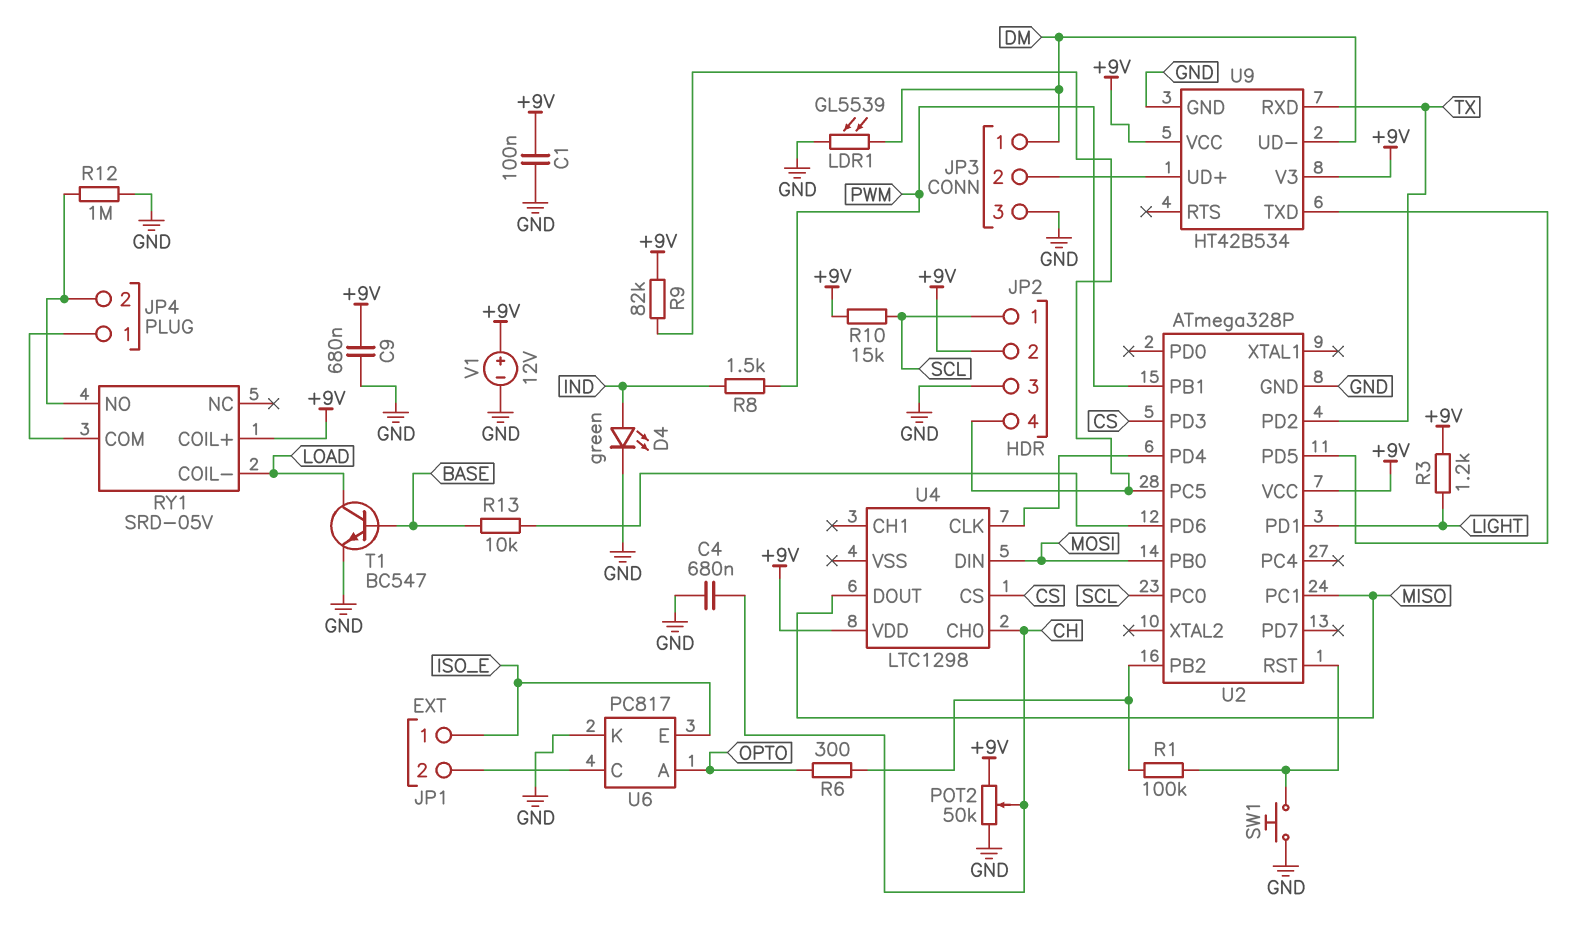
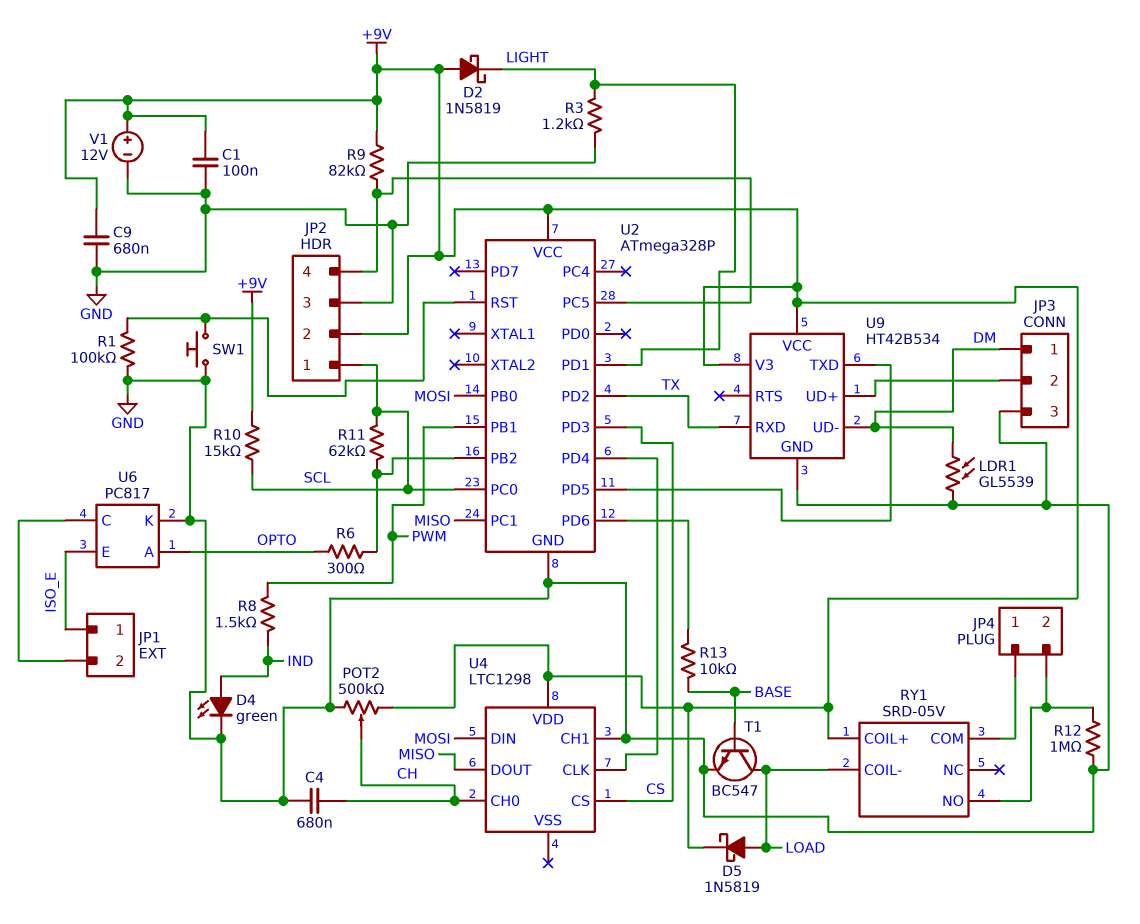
D2: none -> schottky 1N5819 (A +9V, K LIGHT)
D5: none -> schottky 1N5819 (A LOAD, K +9V)
POT2: 50k (+9V, GND, wiper CH) -> 500k (+9V, GND, wiper CH)
R1: 100k (U2/PB2, U2/RST) -> 100k (GND, U2/RST)
R3: 1.2k (+9V, LIGHT) -> 1.2k (GND, LIGHT)
R11: none -> 62k (SCL, U2/PB2)
U4 pin CH1: none -> GND

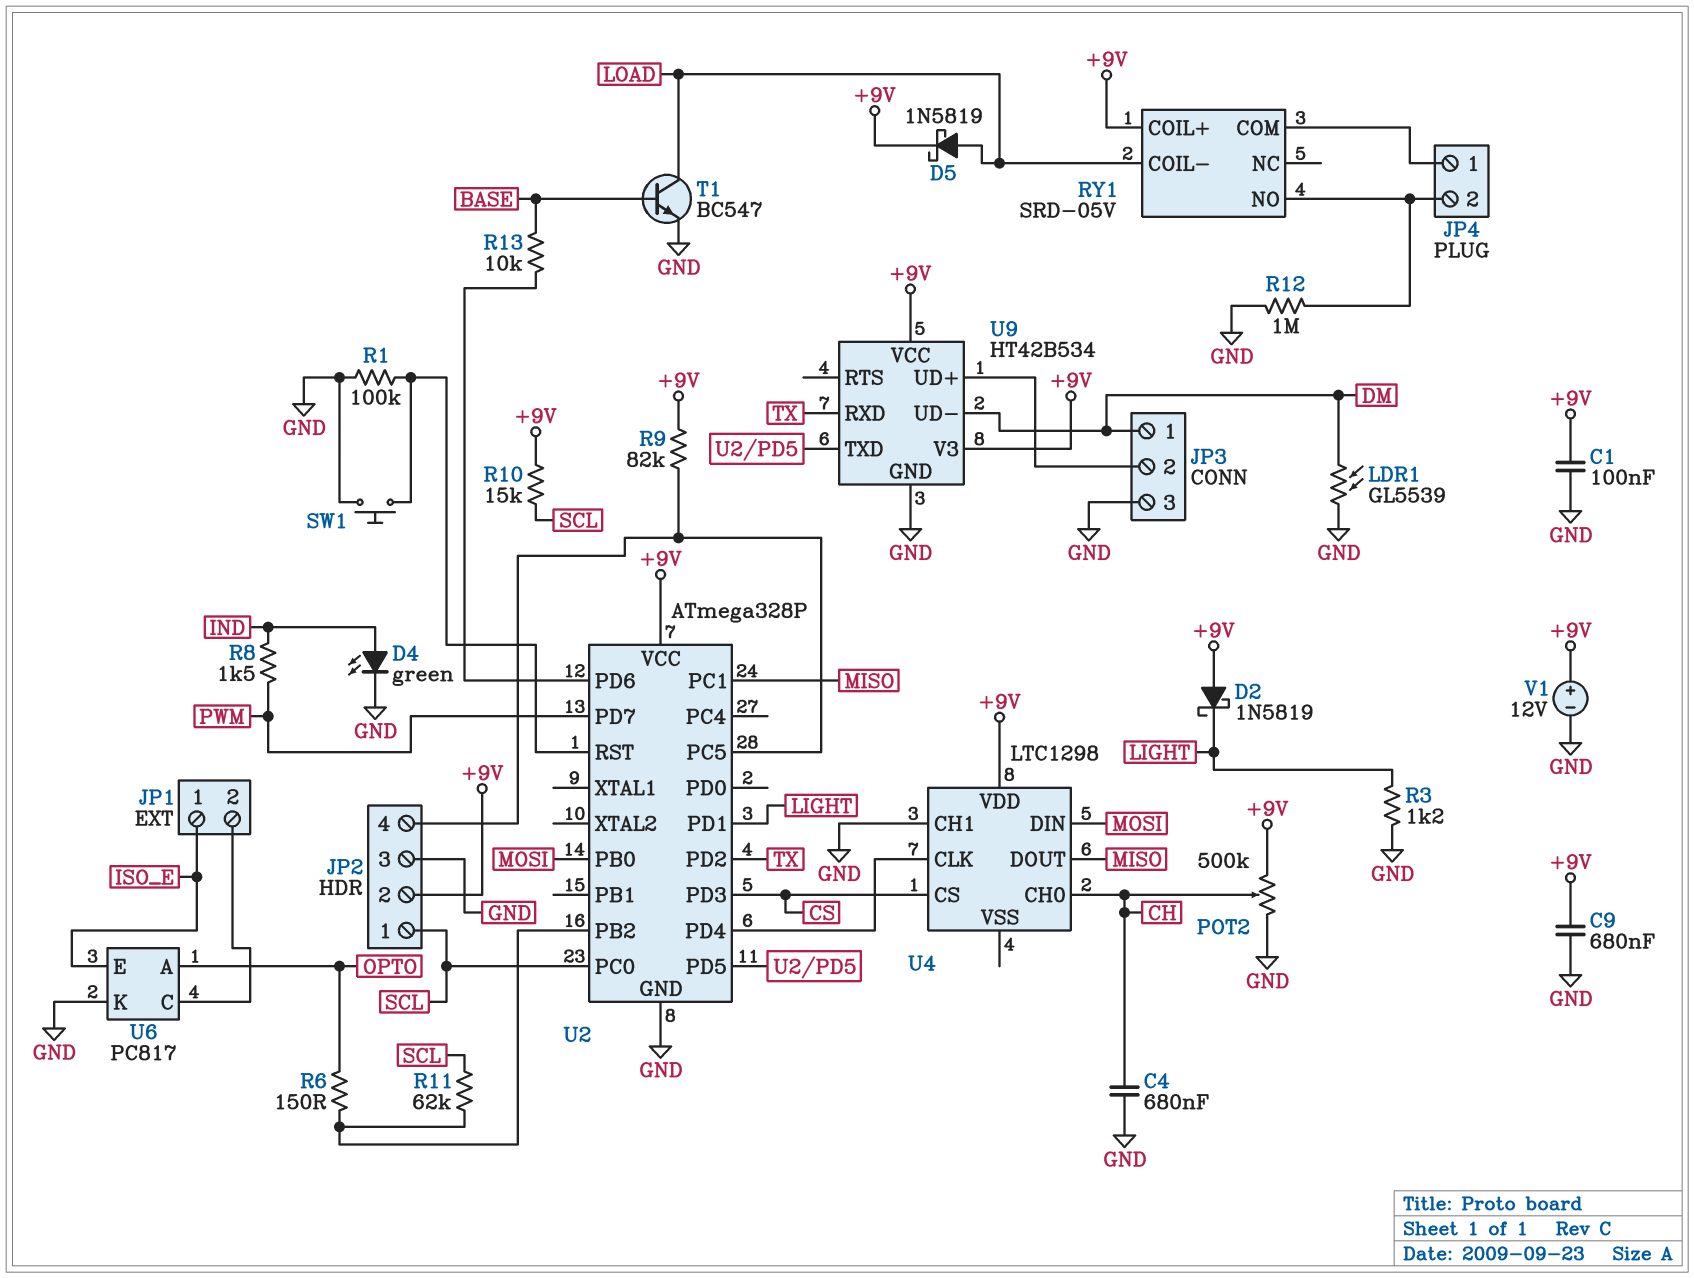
R6: 300 (OPTO, U2/PB2) -> 150 (OPTO, U2/PB2)
U2 pin PB1: PWM -> none
U2 pin PD7: none -> PWM

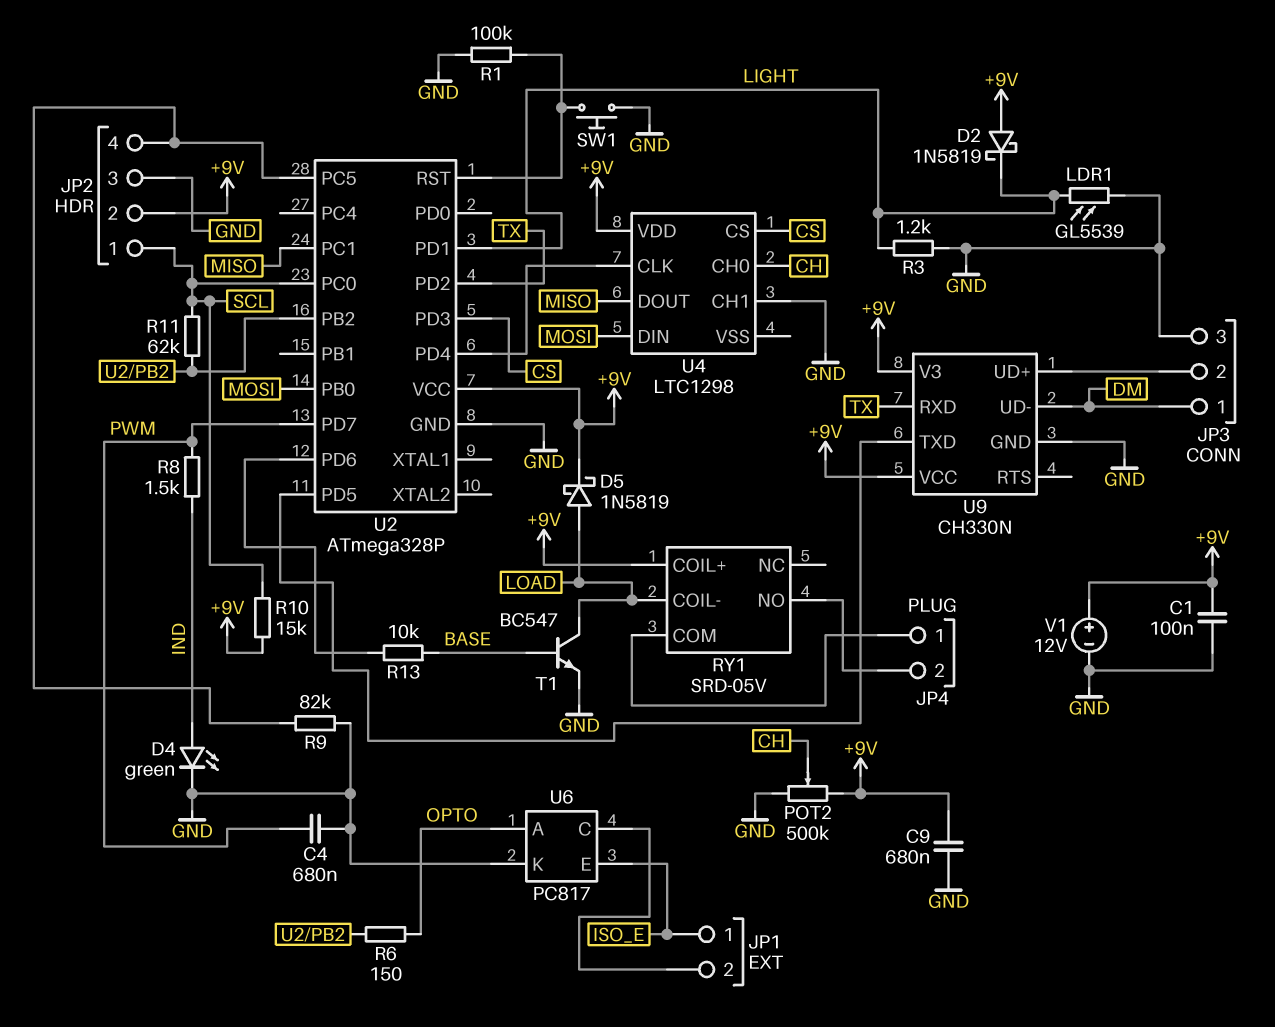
C4: 680nF (CH, GND) -> 680nF (GND, PWM)
LDR1: GL5539 (DM, GND) -> GL5539 (GND, LIGHT)
R9: 82k (+9V, JP2/4) -> 82k (GND, JP2/4)
R12: 1M (GND, JP4/2) -> none
U9: HT42B534 -> CH330N

